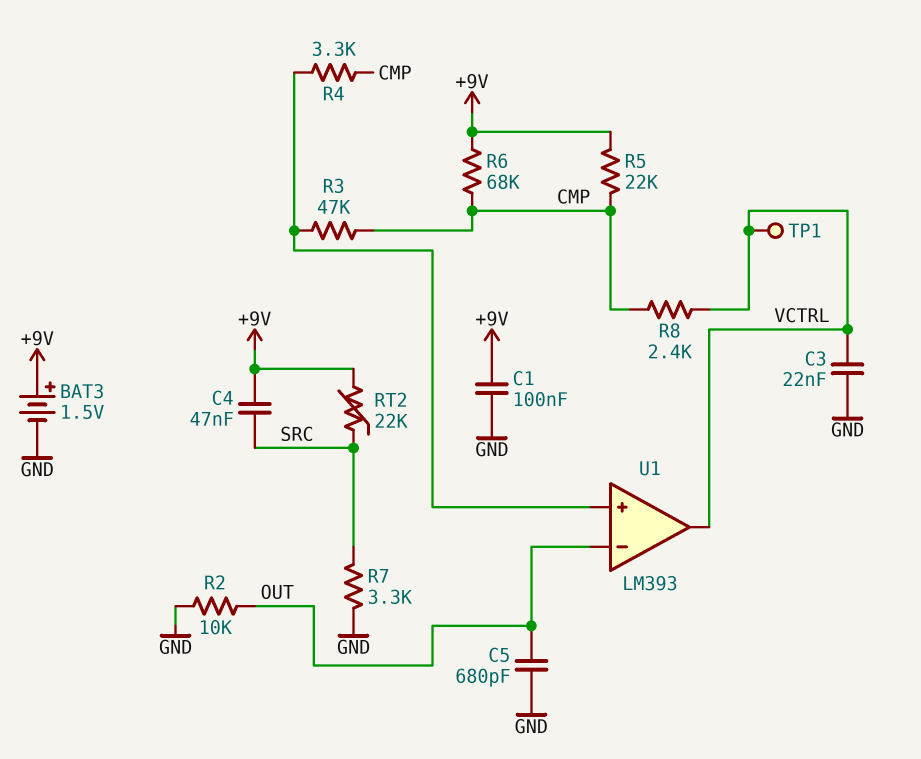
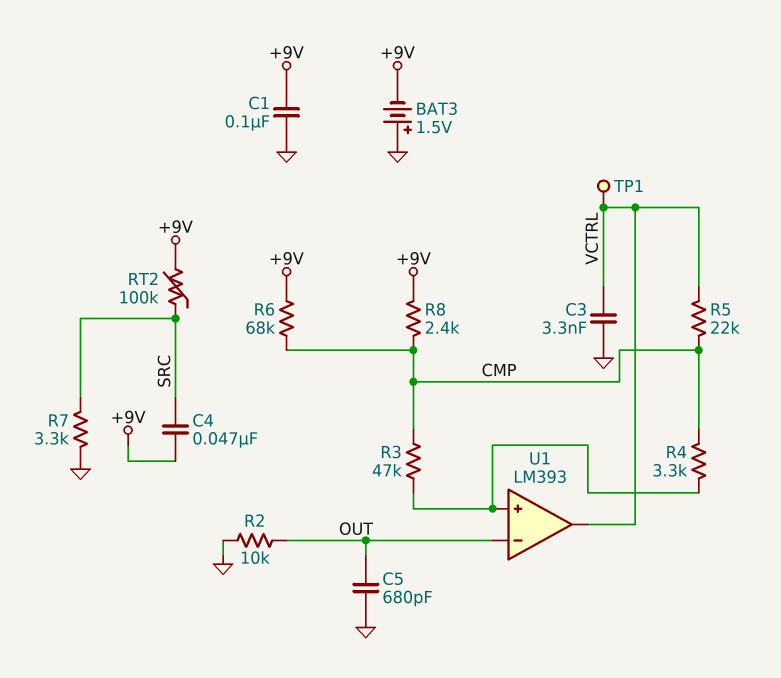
BAT3: 1.5V (plus +9V, minus GND) -> 1.5V (plus GND, minus +9V)
C3: 22nF (GND, VCTRL) -> 3.3nF (GND, VCTRL)
R5: 22k (+9V, CMP) -> 22k (CMP, VCTRL)
R8: 2.4k (CMP, VCTRL) -> 2.4k (+9V, CMP)
RT2: 22k (+9V, SRC) -> 100k (+9V, SRC)

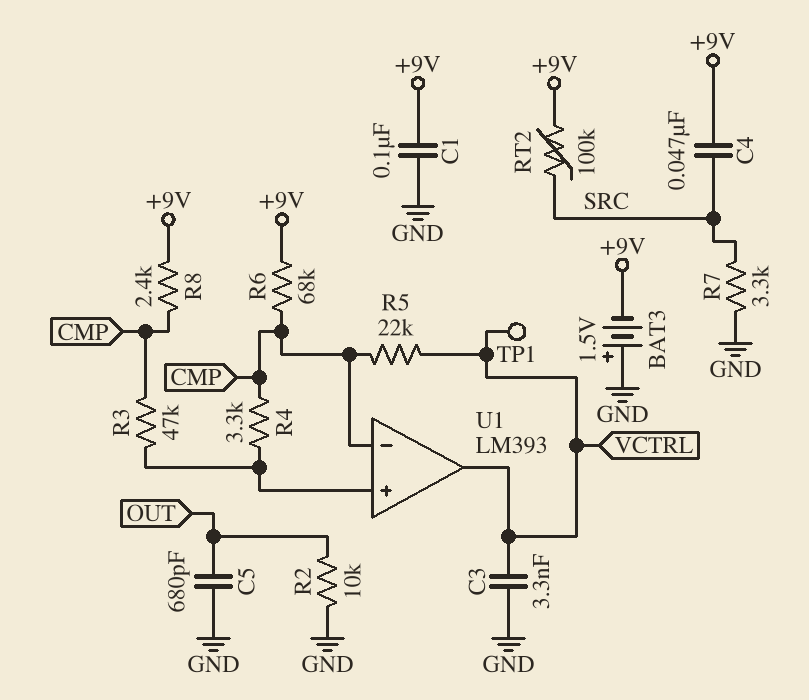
U1 pin in-: OUT -> CMP

